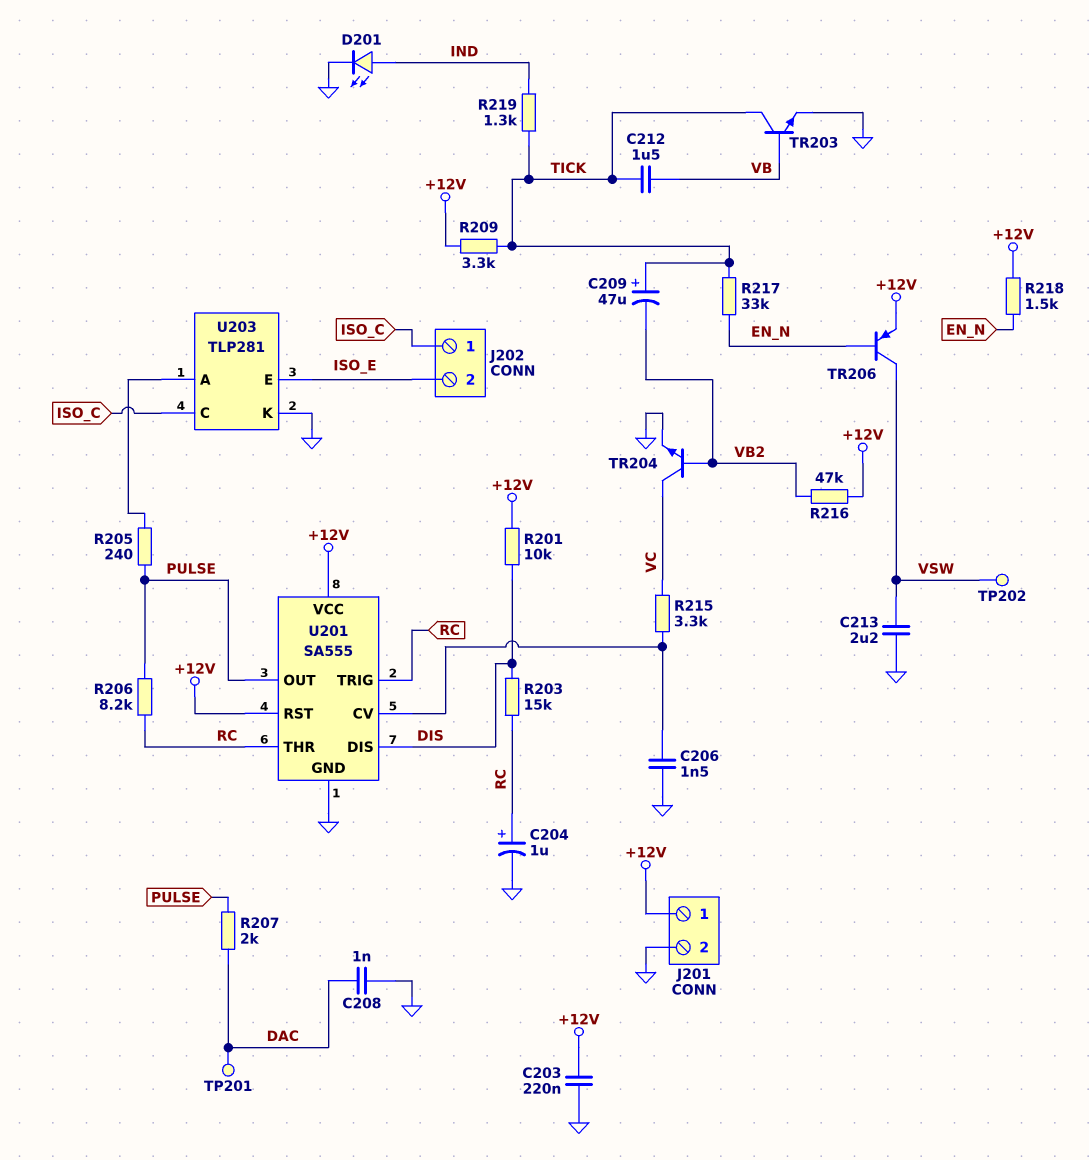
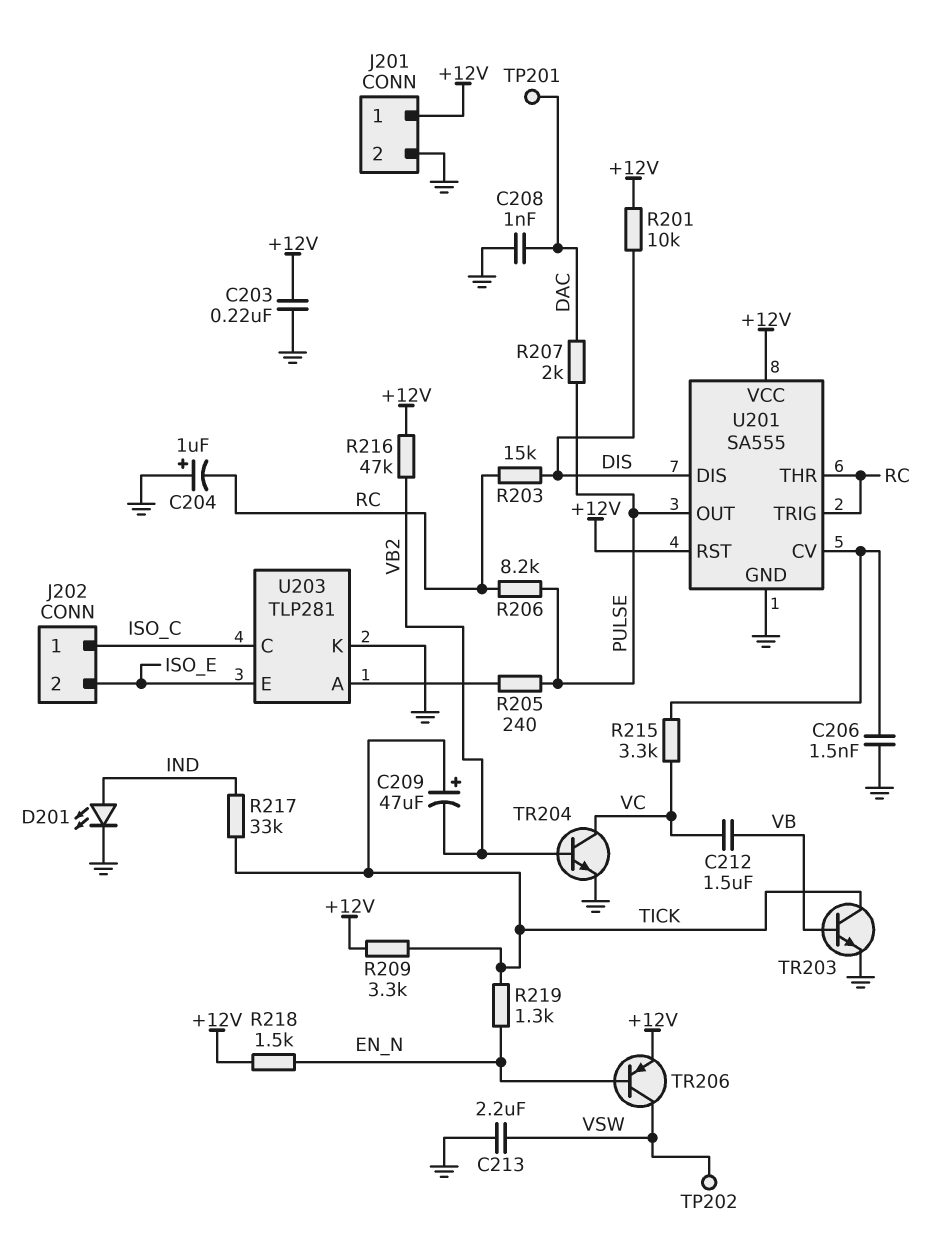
C204: 1uF (plus RC, minus GND) -> 1uF (plus GND, minus RC)
C212: 1.5uF (TICK, VB) -> 1.5uF (VB, VC)
R217: 33k (EN_N, TICK) -> 33k (IND, TICK)
R219: 1.3k (IND, TICK) -> 1.3k (EN_N, TICK)

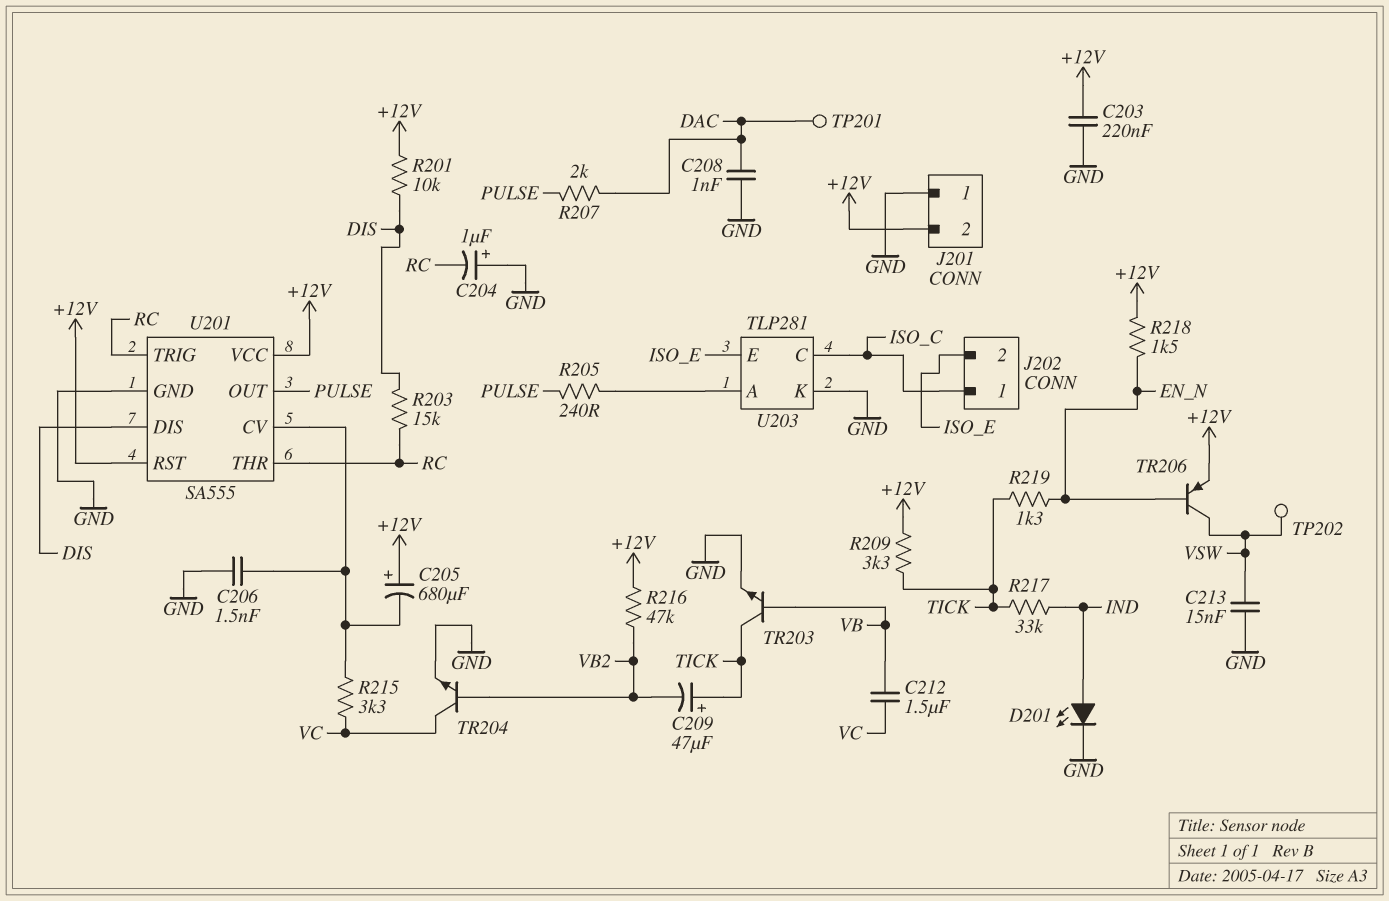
C205: none -> 680uF (plus +12V, minus U201/CV)
C213: 2.2uF (GND, VSW) -> 15nF (GND, VSW)
J201 pin 1: +12V -> GND
J201 pin 2: GND -> +12V
R206: 8.2k (PULSE, RC) -> none

